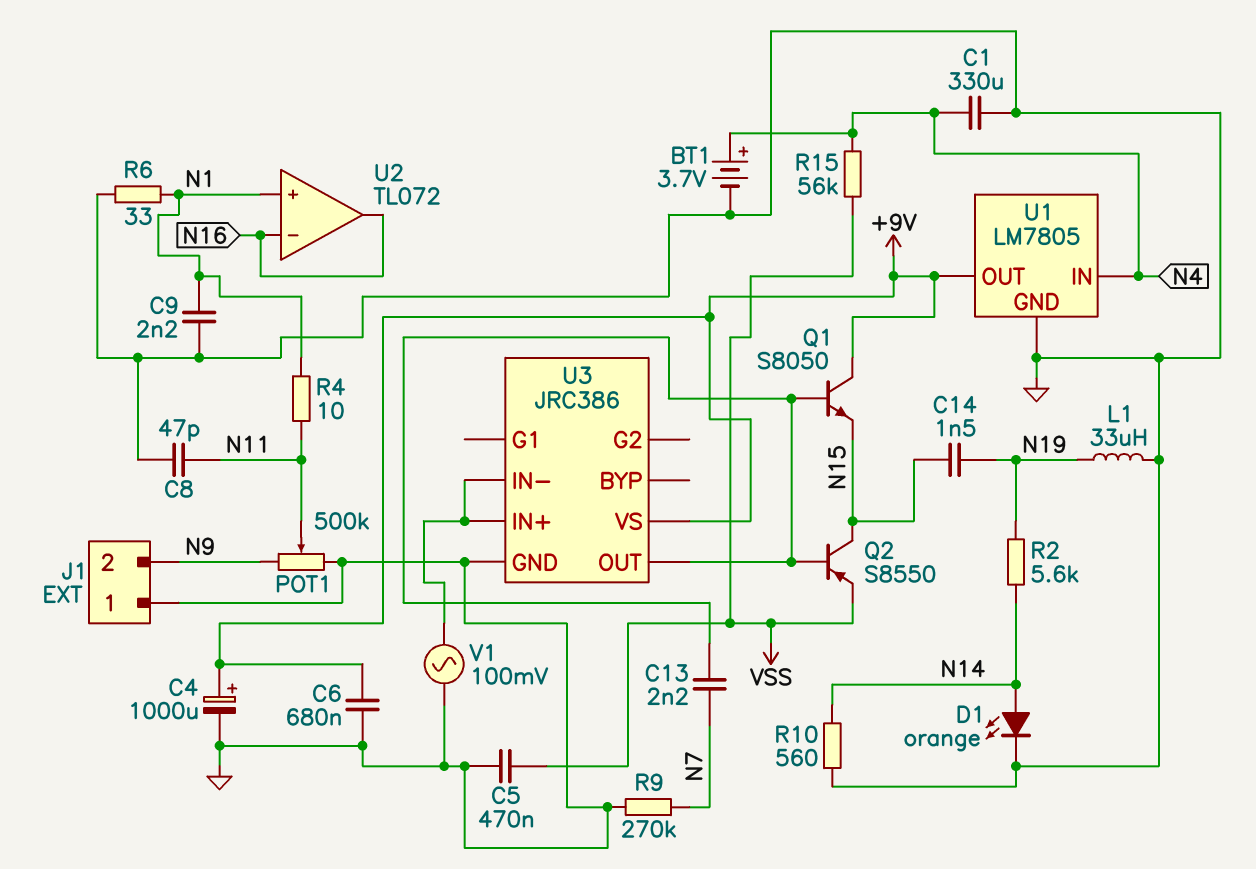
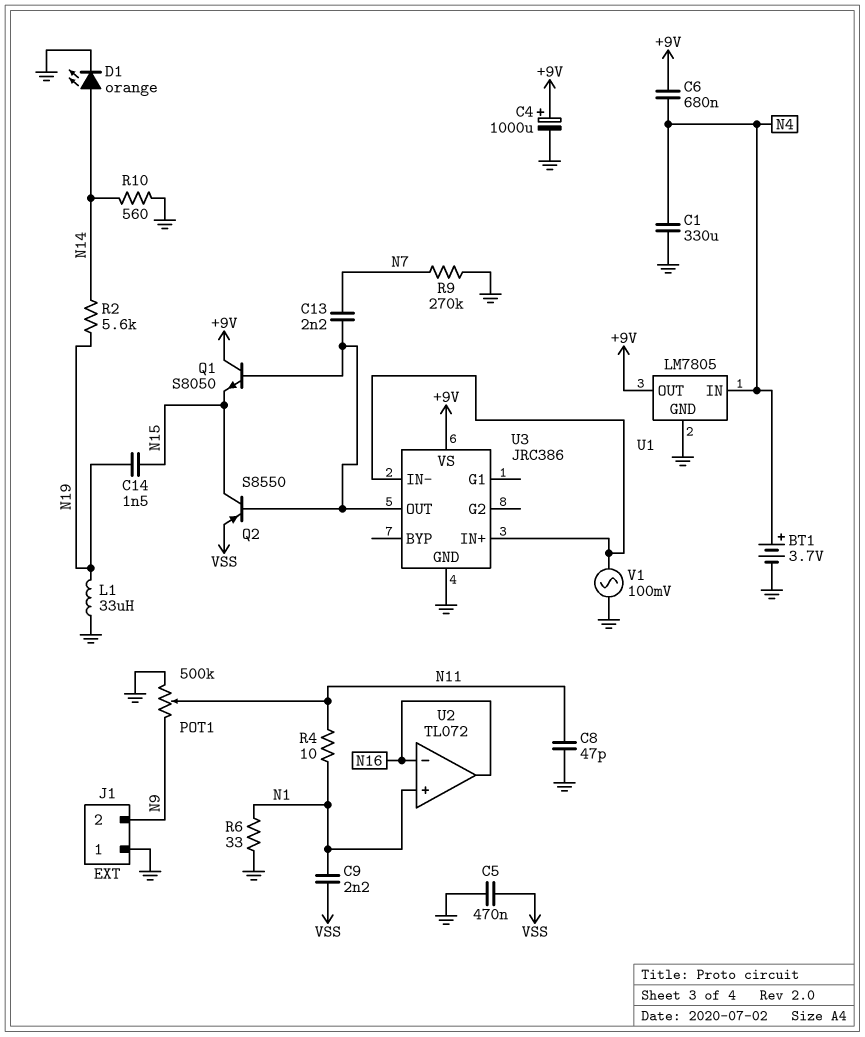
C6: 680nF (+9V, GND) -> 680nF (+9V, N4)
C9: 2.2nF (GND, N1) -> 2.2nF (N1, VSS)
R15: 56k (N4, VSS) -> none

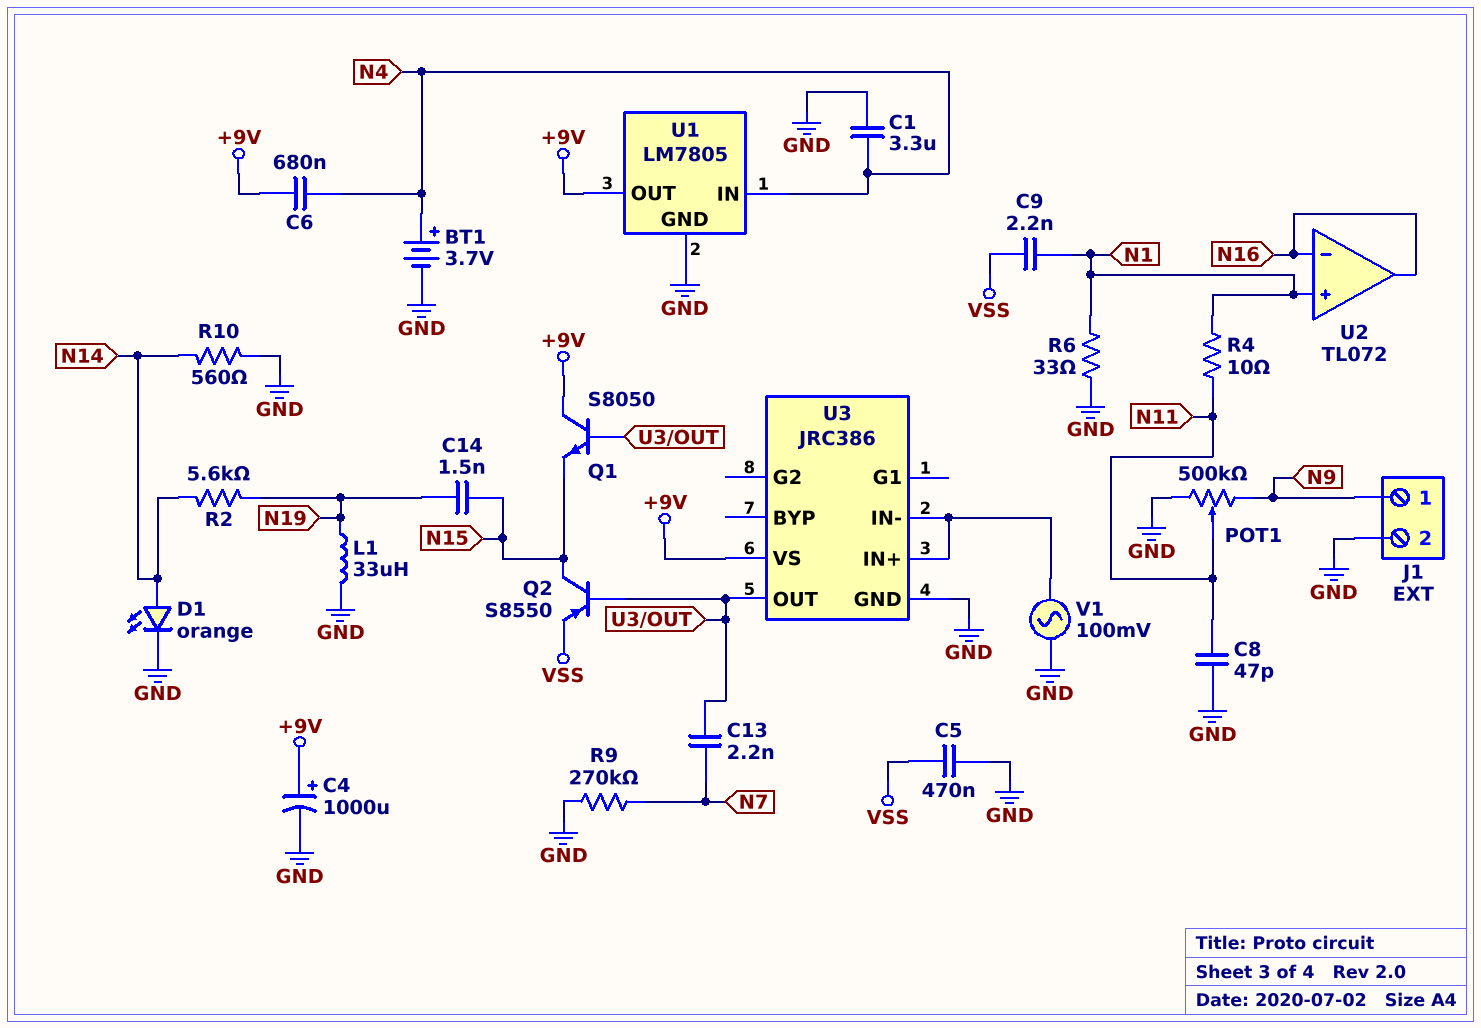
C1: 330uF (GND, N4) -> 3.3uF (GND, N4)
J1 pin 1: GND -> N9
J1 pin 2: N9 -> GND

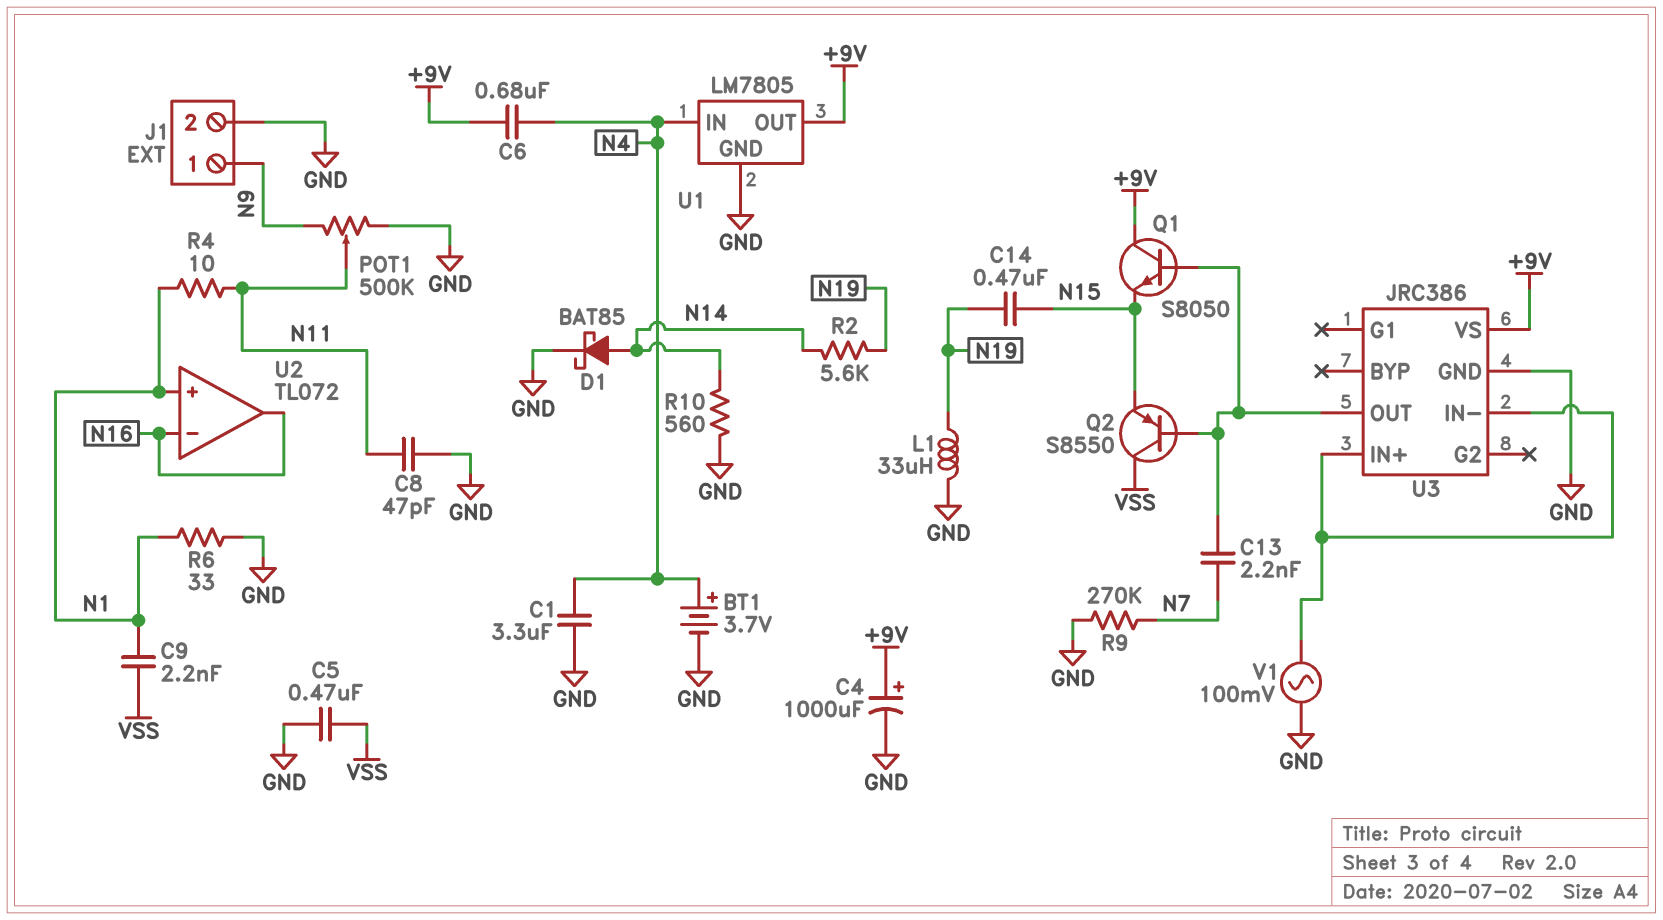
C14: 1.5nF (N15, N19) -> 470nF (N15, N19)
D1: LED orange (A N14, K GND) -> schottky BAT85 (A N14, K GND)
Q2: PNP S8550 (B U3/OUT, C N15, E VSS) -> PNP S8550 (B U3/OUT, C VSS, E N15)

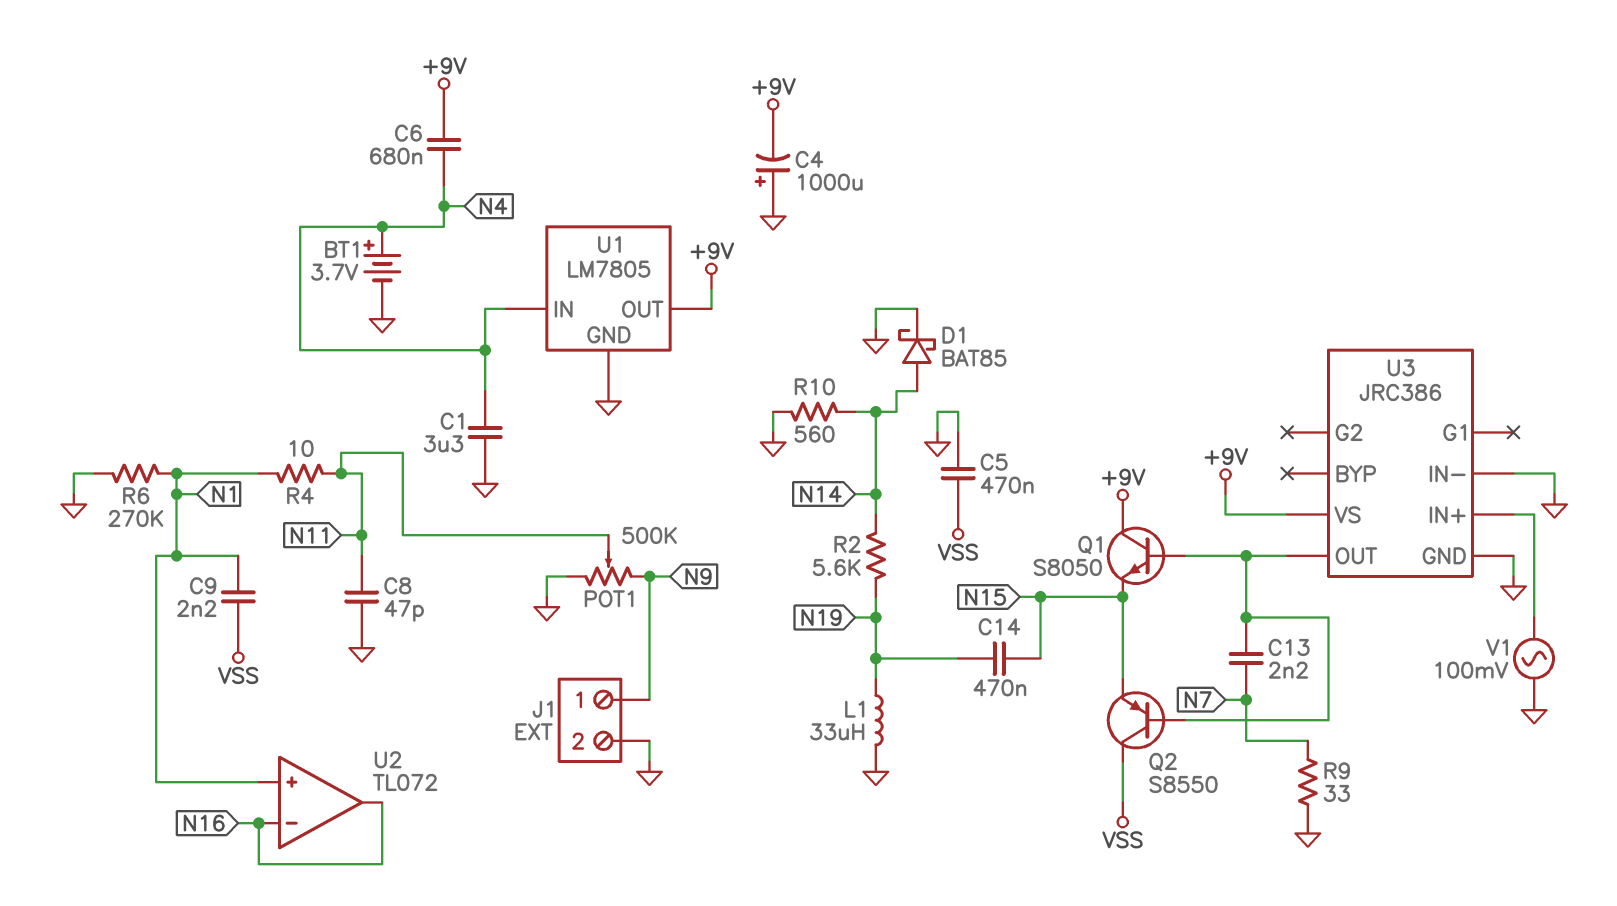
C4: 1000uF (plus +9V, minus GND) -> 1000uF (plus GND, minus +9V)
R6: 33 (GND, N1) -> 270k (GND, N1)
R9: 270k (GND, N7) -> 33 (GND, N7)
U3 pin IN-: U3/IN+ -> GND

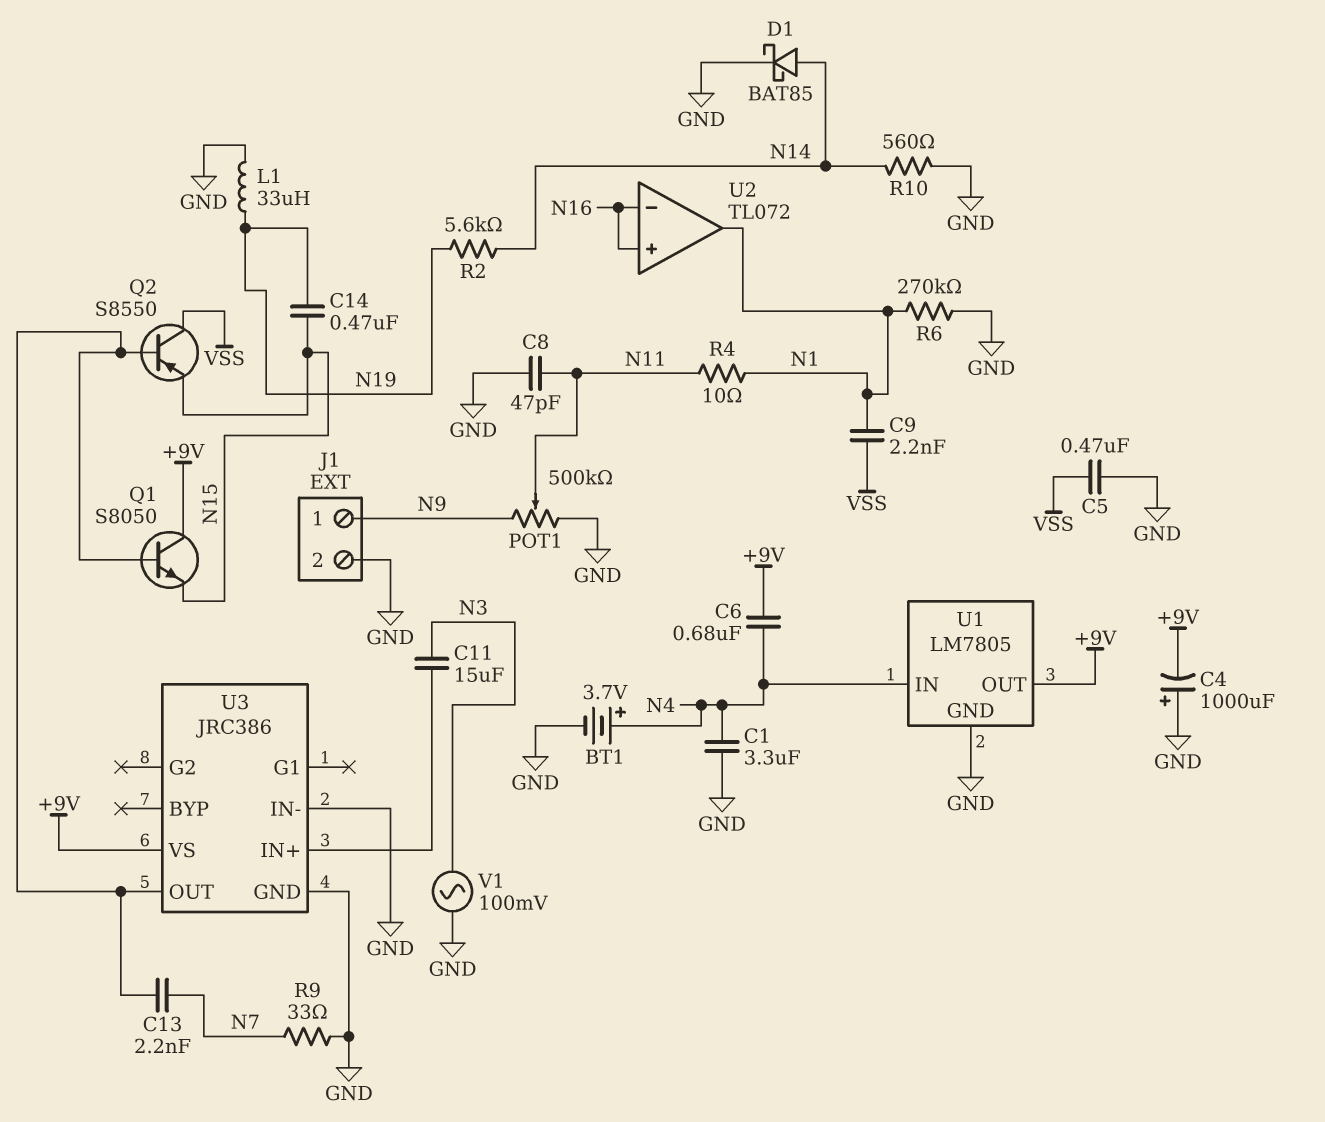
C11: none -> 15uF (N3, U3/IN+)
U2 pin in+: N1 -> N16
U2 pin out: N16 -> N1
V1: AC 100mV (GND, U3/IN+) -> AC 100mV (GND, N3)

